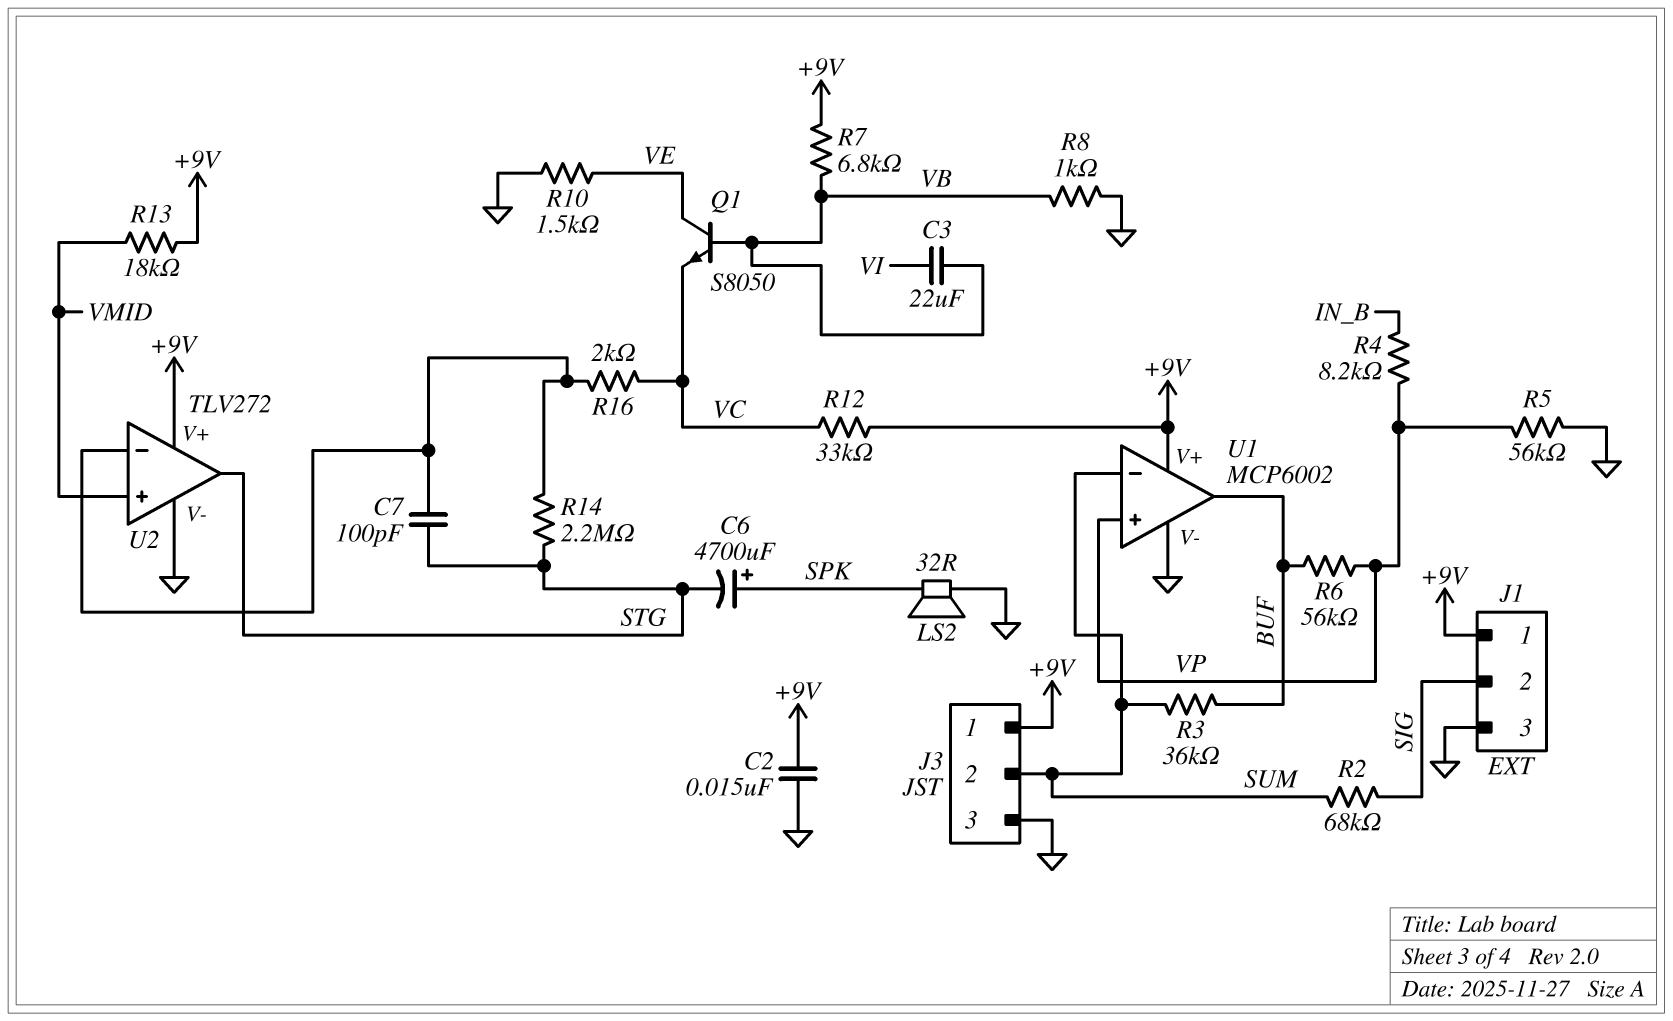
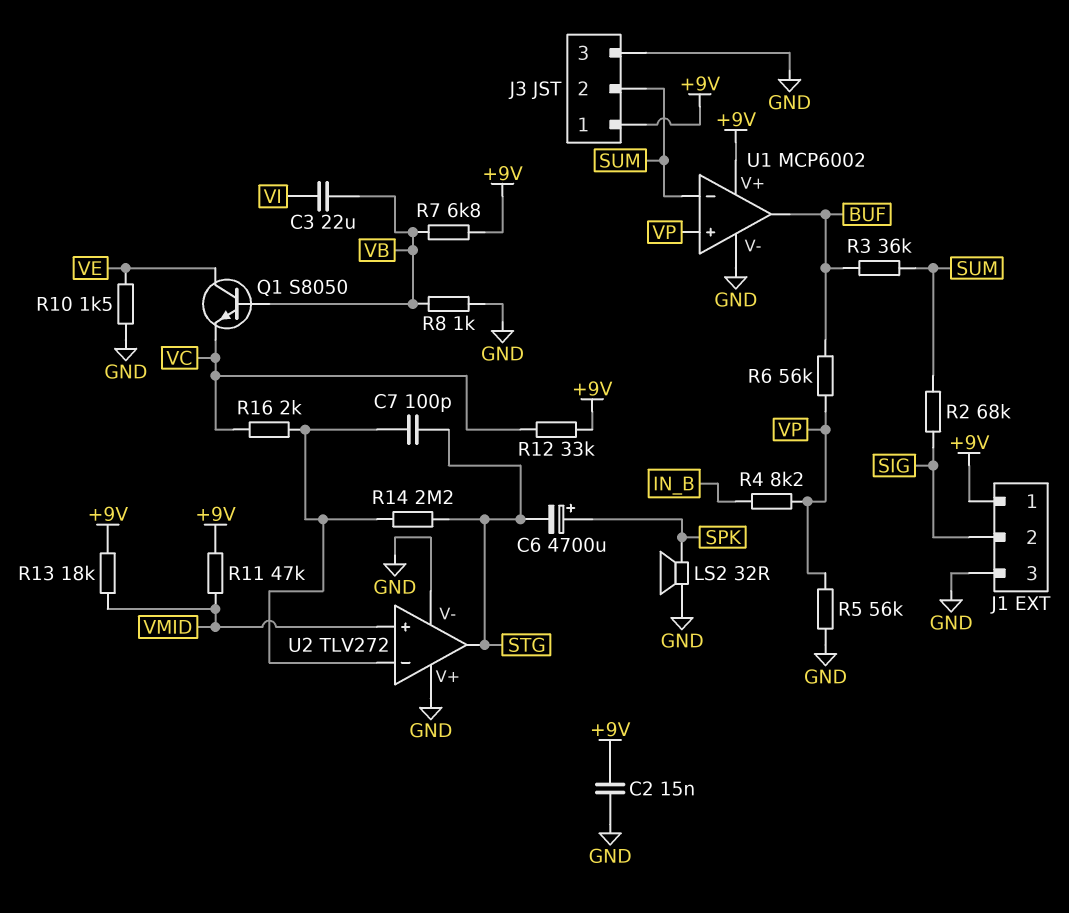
R11: none -> 47k (+9V, VMID)
U2 pin V+: +9V -> GND

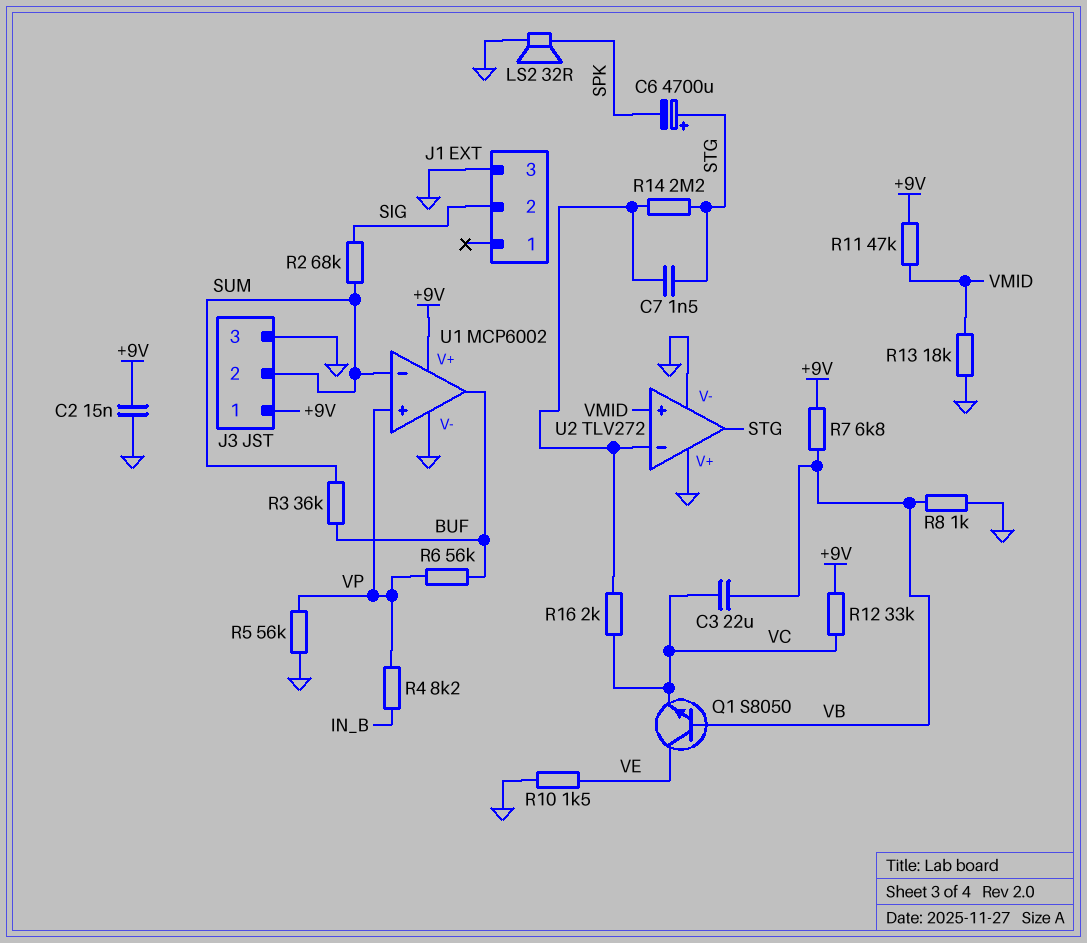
C3: 22uF (VB, VI) -> 22uF (VB, VC)
C6: 4700uF (plus SPK, minus STG) -> 4700uF (plus STG, minus SPK)
C7: 100pF (STG, U2/in-) -> 1.5nF (STG, U2/in-)
J1 pin 1: +9V -> none
R13: 18k (+9V, VMID) -> 18k (GND, VMID)

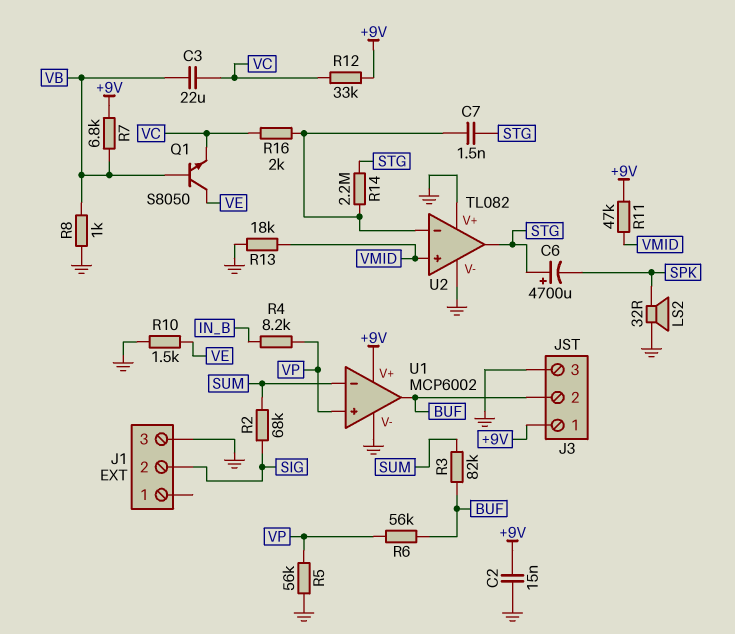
J3 pin 2: SUM -> BUF
R3: 36k (BUF, SUM) -> 82k (BUF, SUM)
U2: TLV272 -> TL082

